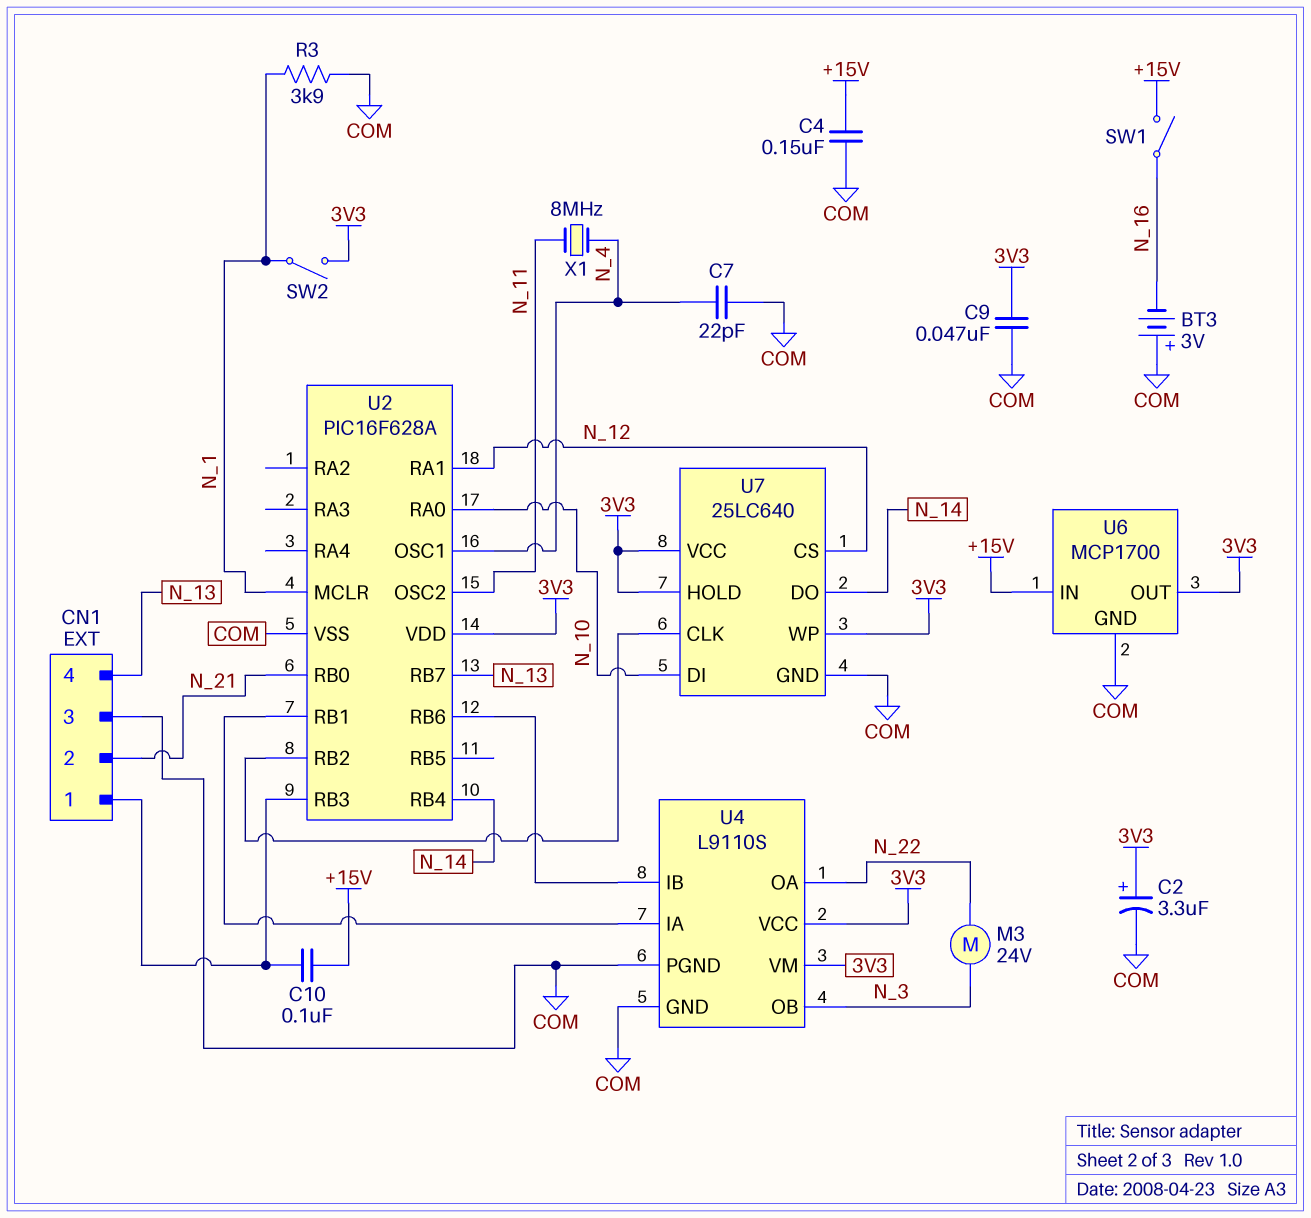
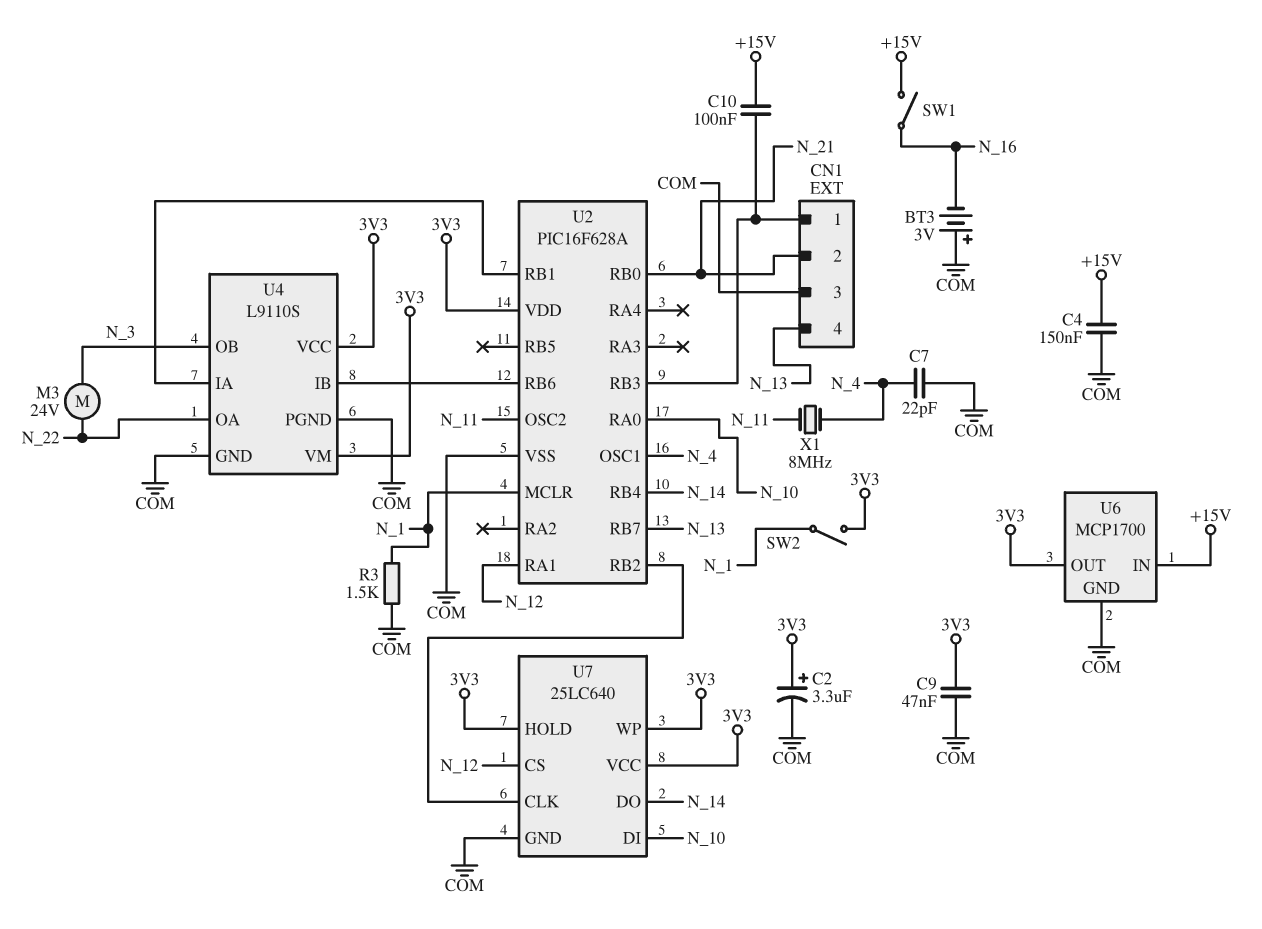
R3: 3.9k (COM, N_1) -> 1.5k (COM, N_1)

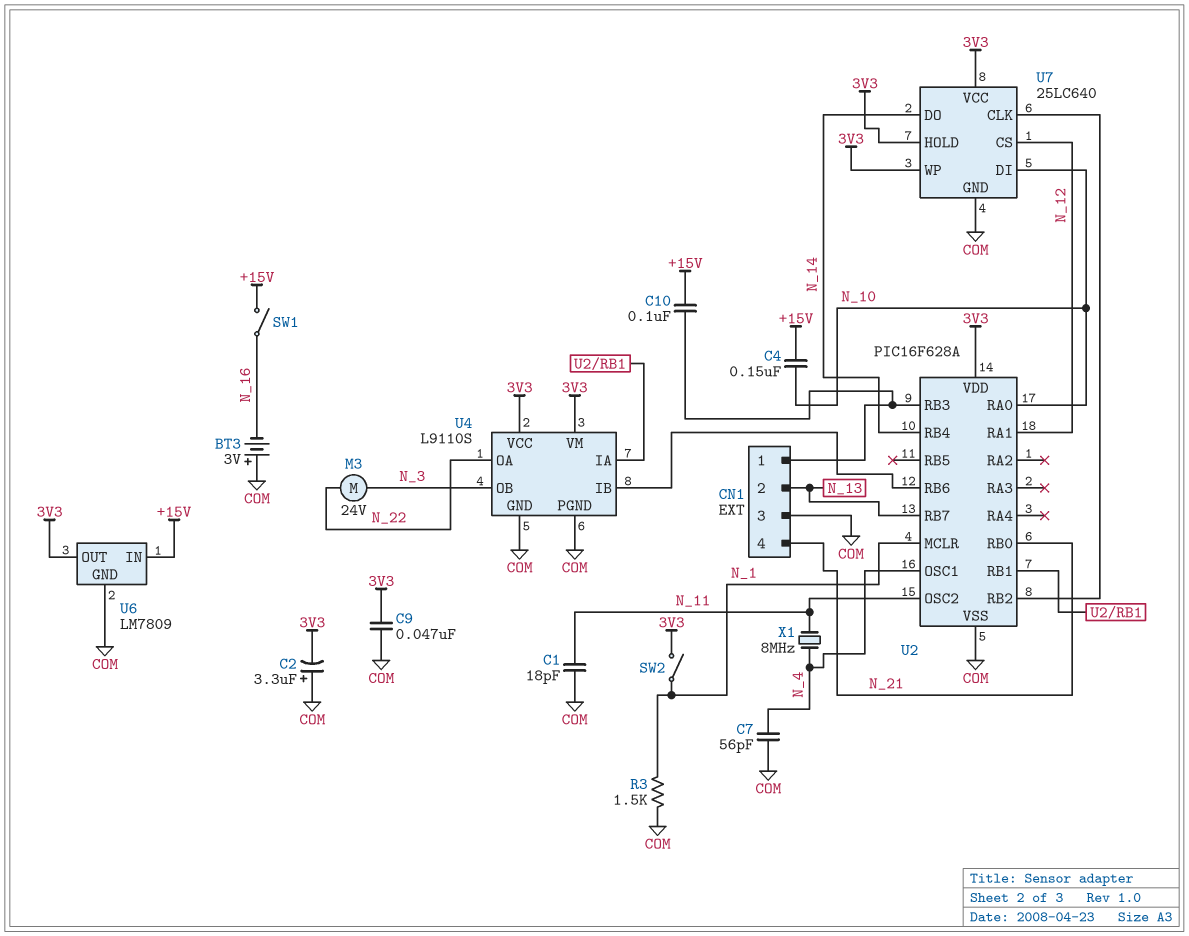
C1: none -> 18pF (COM, N_11)
C2: 3.3uF (plus 3V3, minus COM) -> 3.3uF (plus COM, minus 3V3)
C4: 150nF (+15V, COM) -> 150nF (+15V, N_10)
C7: 22pF (COM, N_4) -> 56pF (COM, N_4)
CN1 pin 2: N_21 -> N_13
CN1 pin 4: N_13 -> N_21
U6: MCP1700 -> LM7809

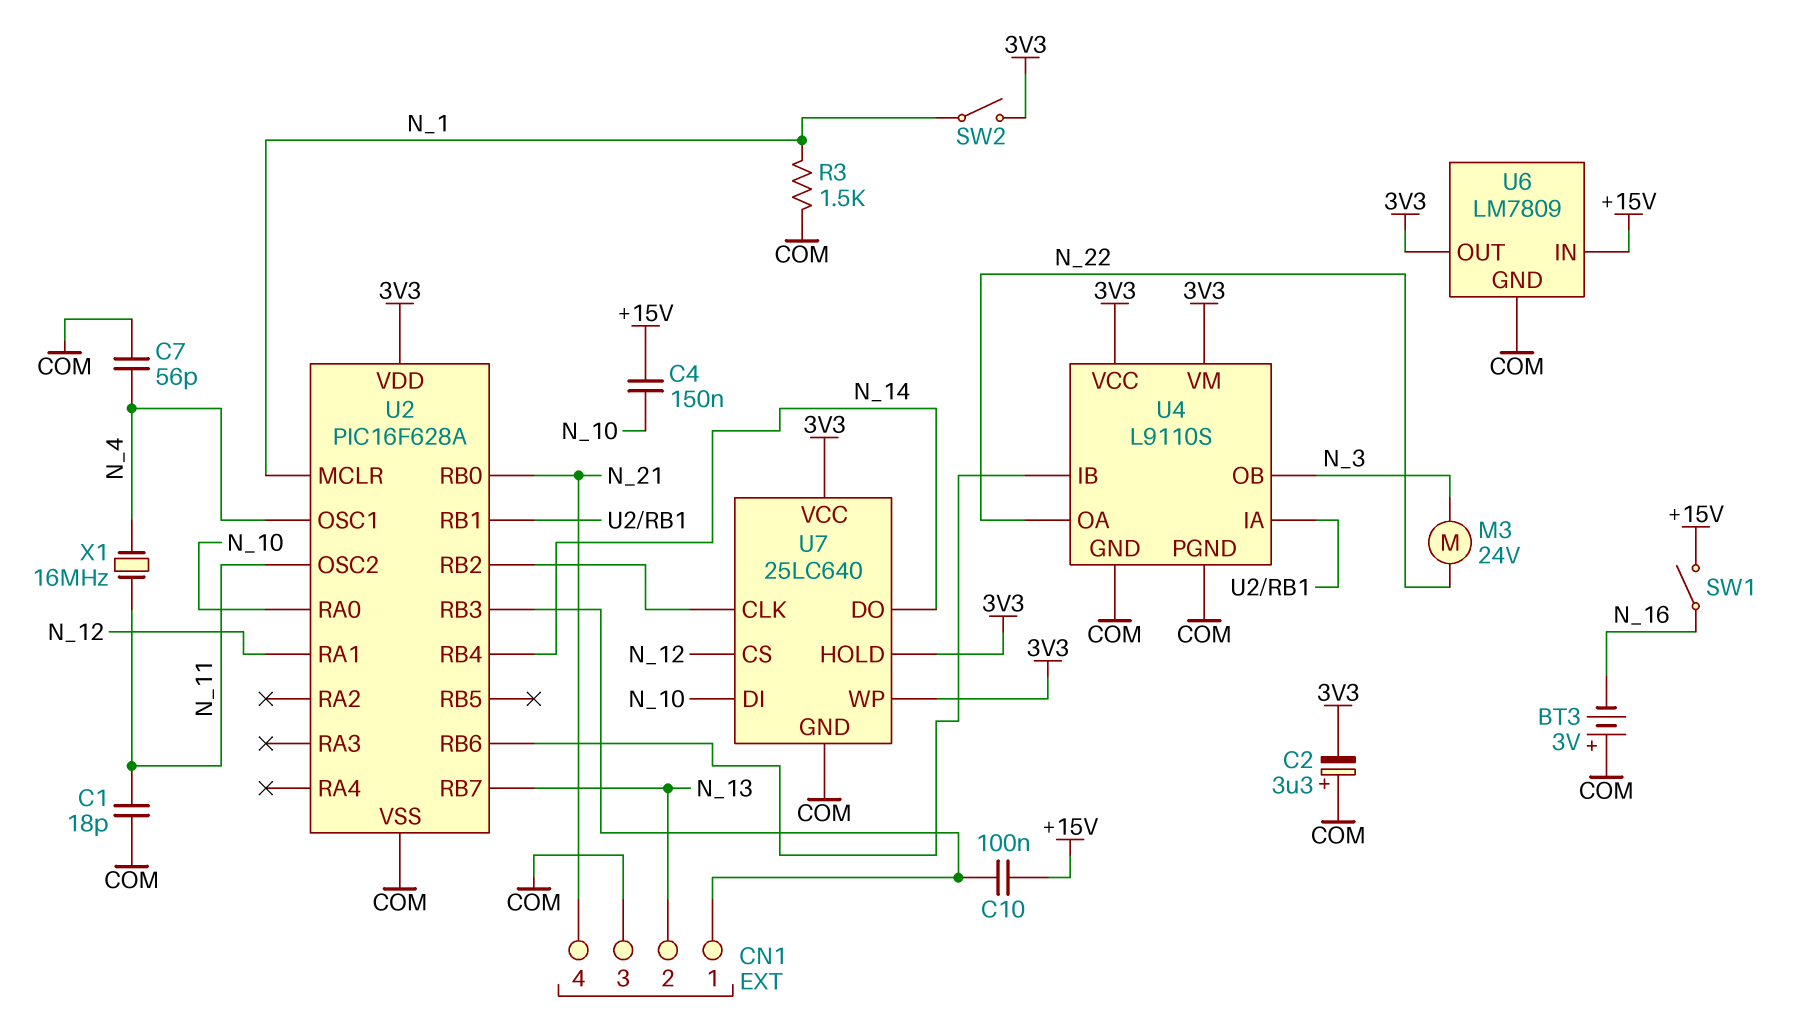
C9: 47nF (3V3, COM) -> none
X1: 8MHz (N_4, N_11) -> 16MHz (N_4, N_11)

